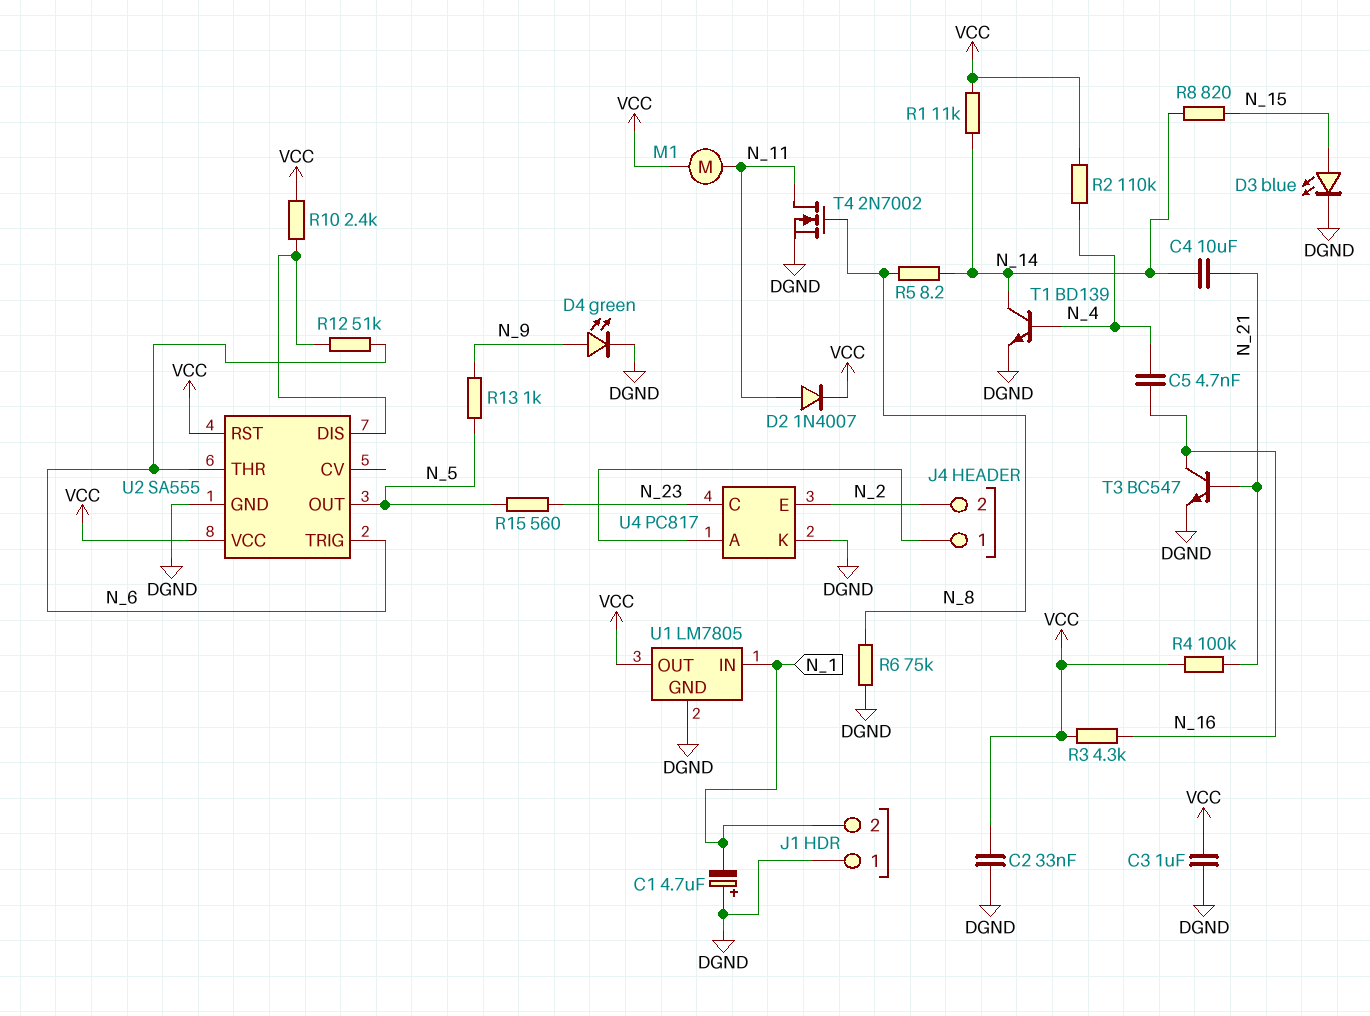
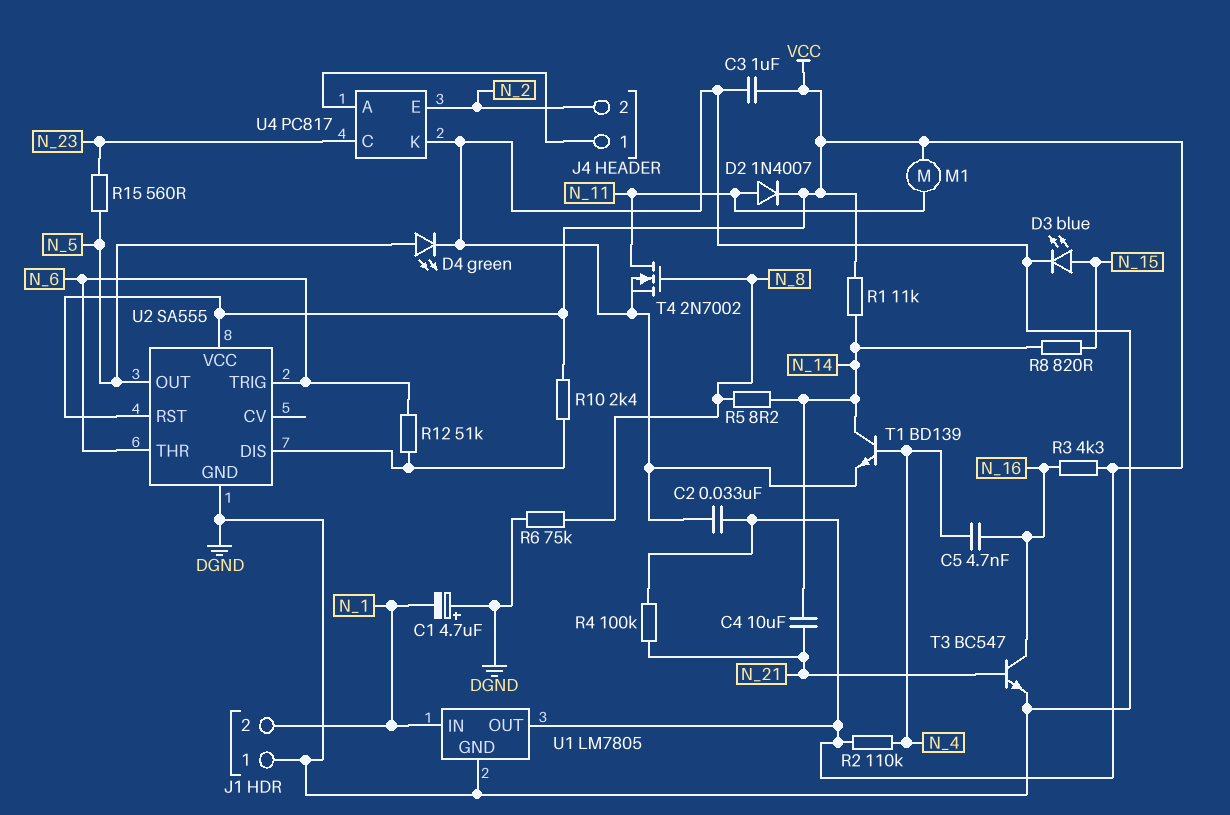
D4: LED green (A N_9, K DGND) -> LED green (A N_5, K DGND)
R13: 1k (N_5, N_9) -> none

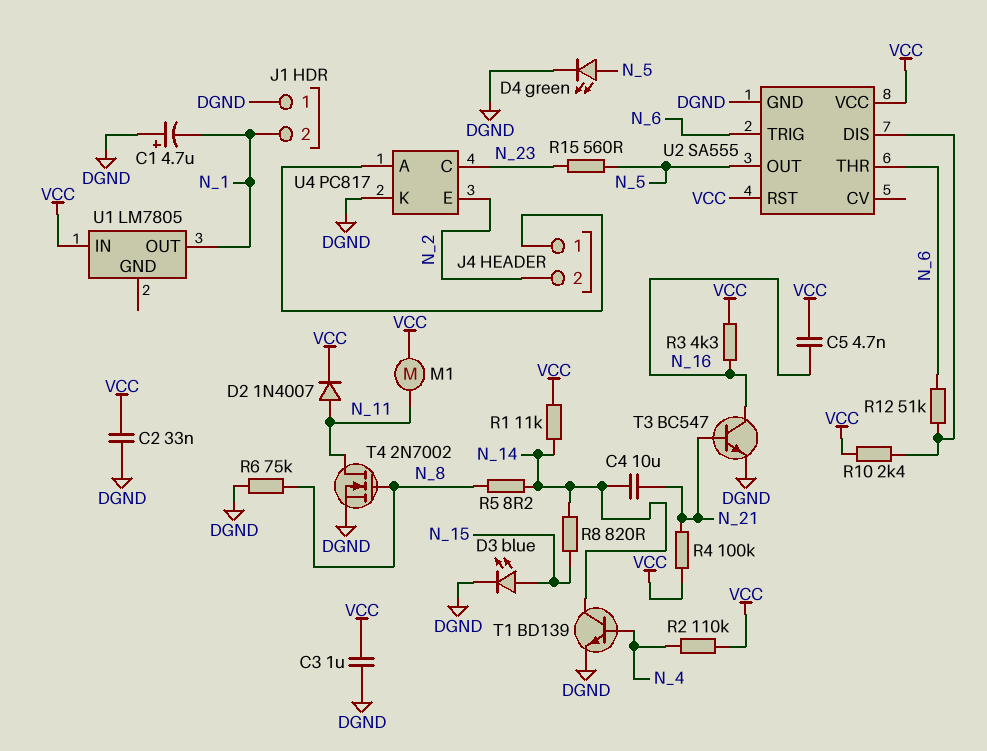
C5: 4.7nF (N_4, N_16) -> 4.7nF (N_16, VCC)
U1 pin GND: DGND -> none
U1 pin IN: N_1 -> VCC
U1 pin OUT: VCC -> N_1

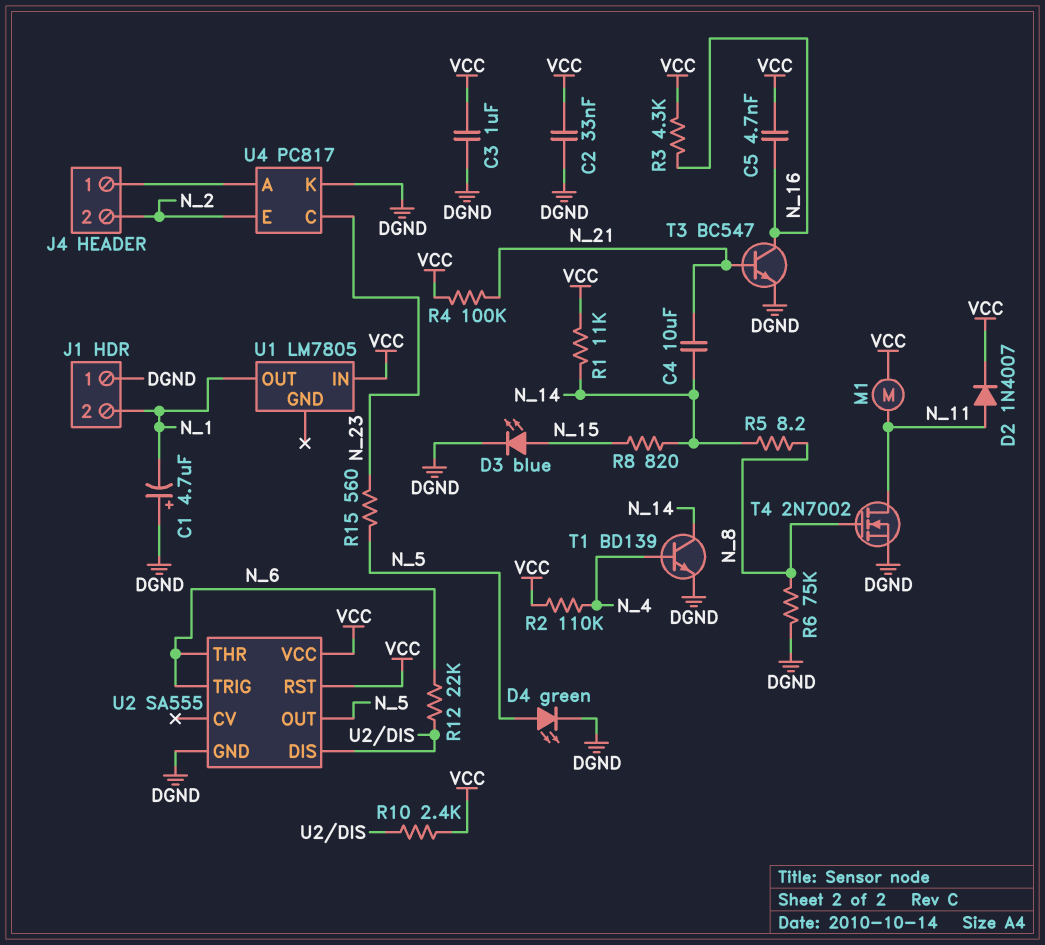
R12: 51k (N_6, U2/DIS) -> 22k (N_6, U2/DIS)

